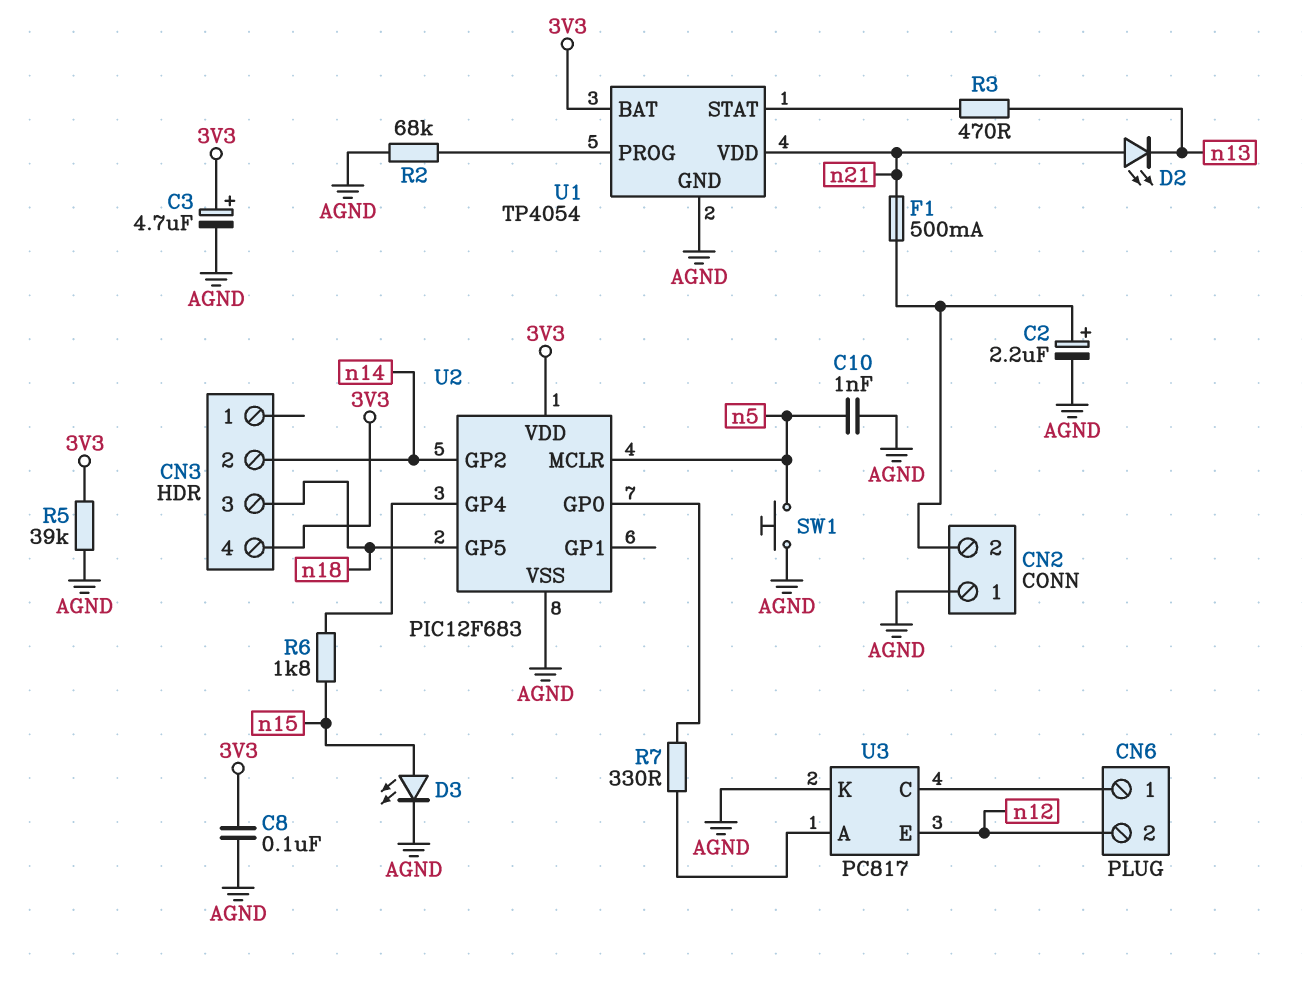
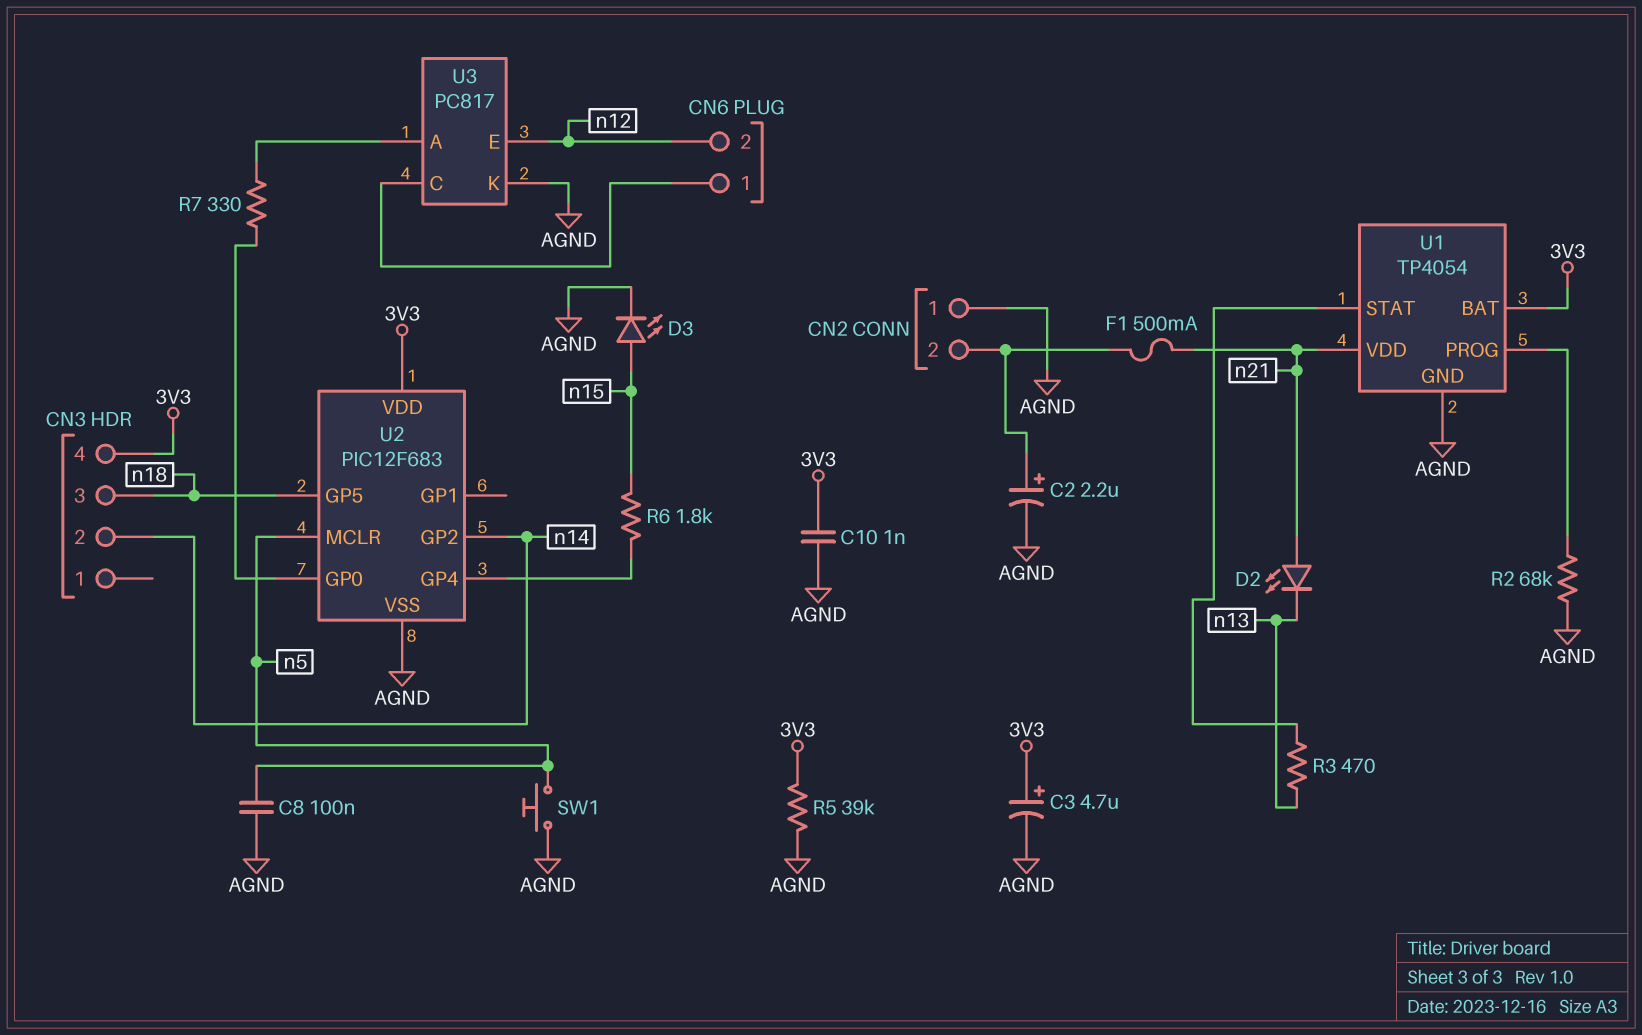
C8: 100nF (3V3, AGND) -> 100nF (AGND, n5)
C10: 1nF (AGND, n5) -> 1nF (3V3, AGND)

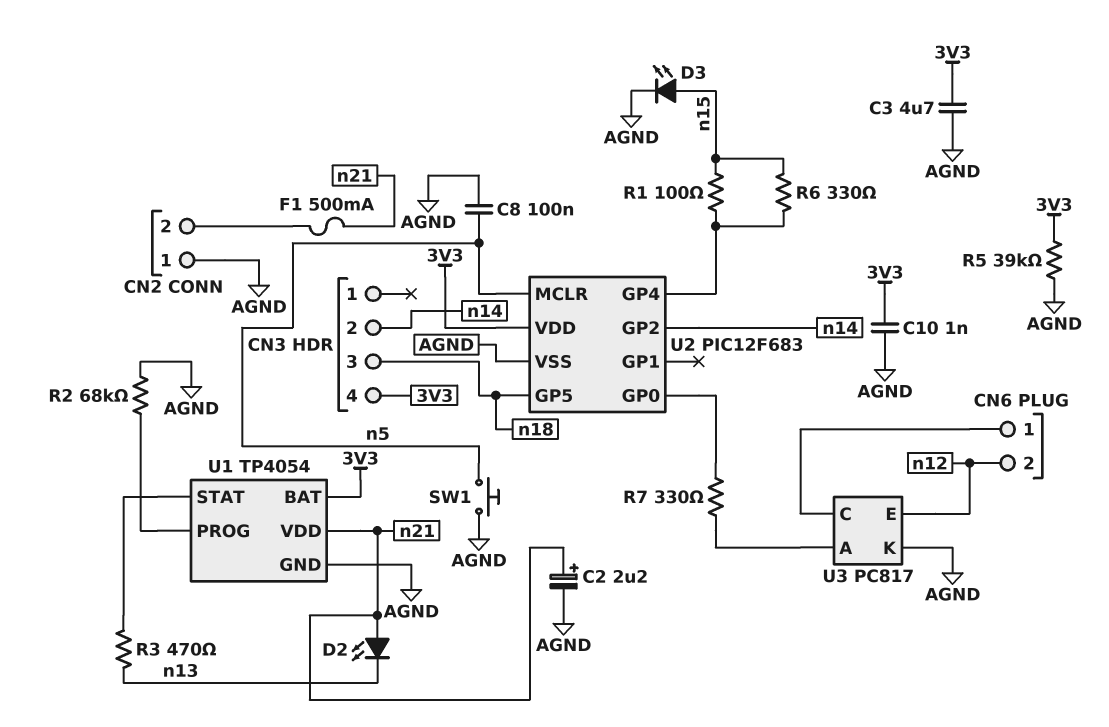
C2: 2.2uF (plus CN2/2, minus AGND) -> 2.2uF (plus n21, minus AGND)
C3: 4.7uF (plus 3V3, minus AGND) -> 4.7uF (3V3, AGND)
R1: none -> 100 (U2/GP4, n15)
R6: 1.8k (U2/GP4, n15) -> 330 (U2/GP4, n15)

